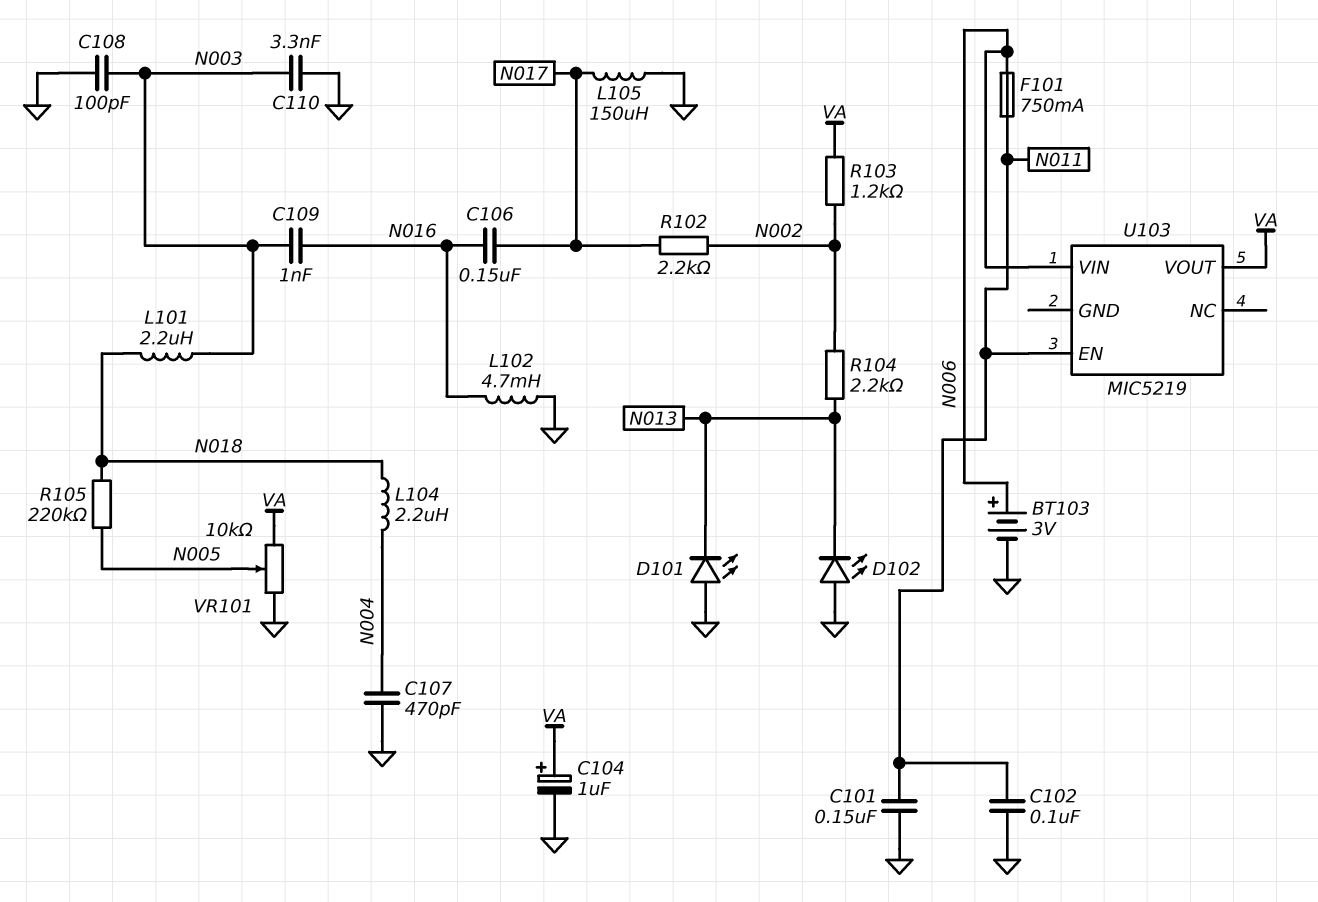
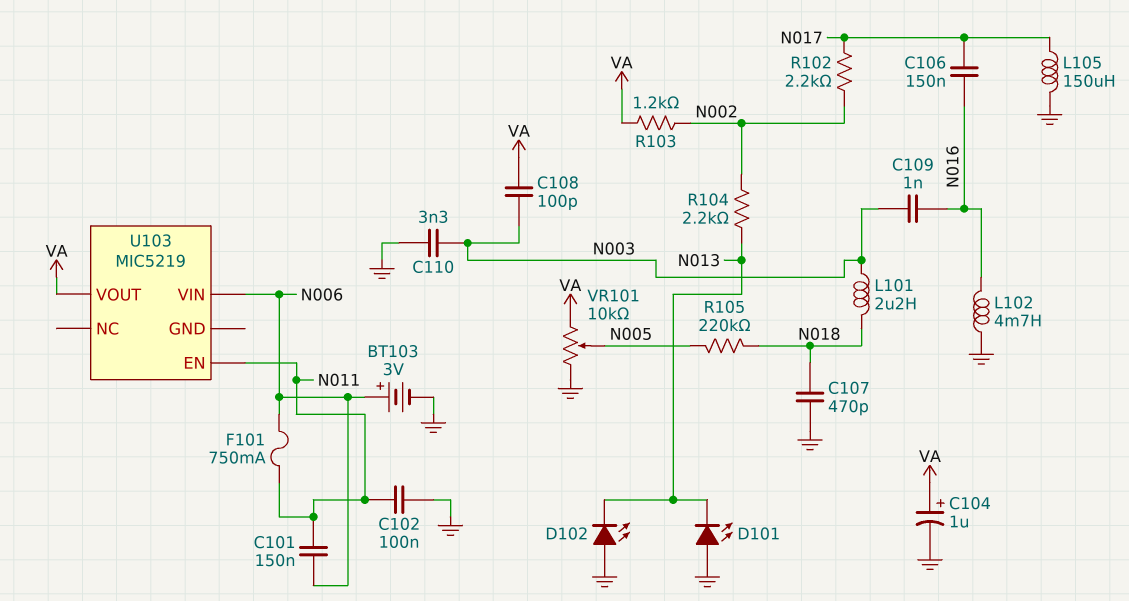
C101: 150nF (GND, N011) -> 150nF (N006, N011)
C107: 470pF (GND, N004) -> 470pF (GND, N018)
C108: 100pF (GND, N003) -> 100pF (N003, VA)
L104: 2.2uH (N004, N018) -> none

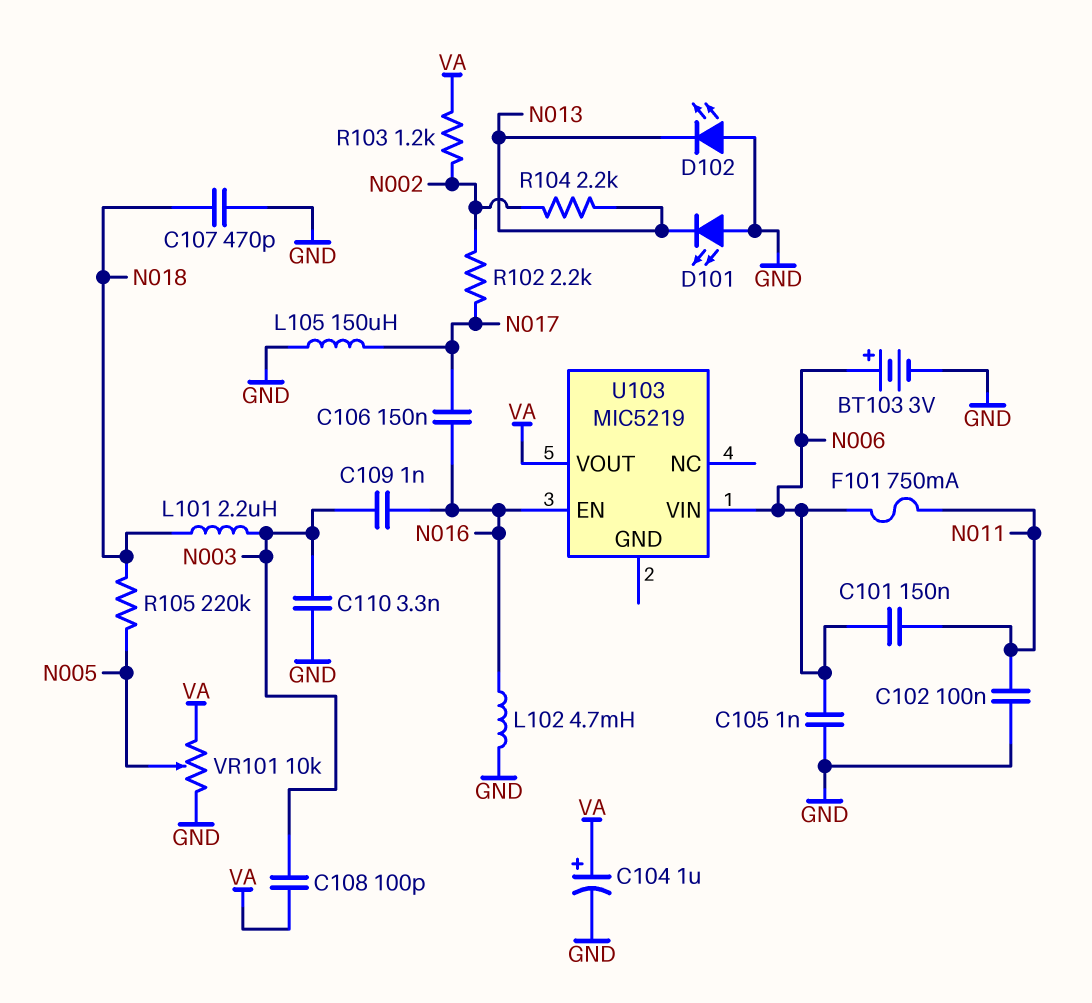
C105: none -> 1nF (GND, N006)
U103 pin EN: N011 -> N016

